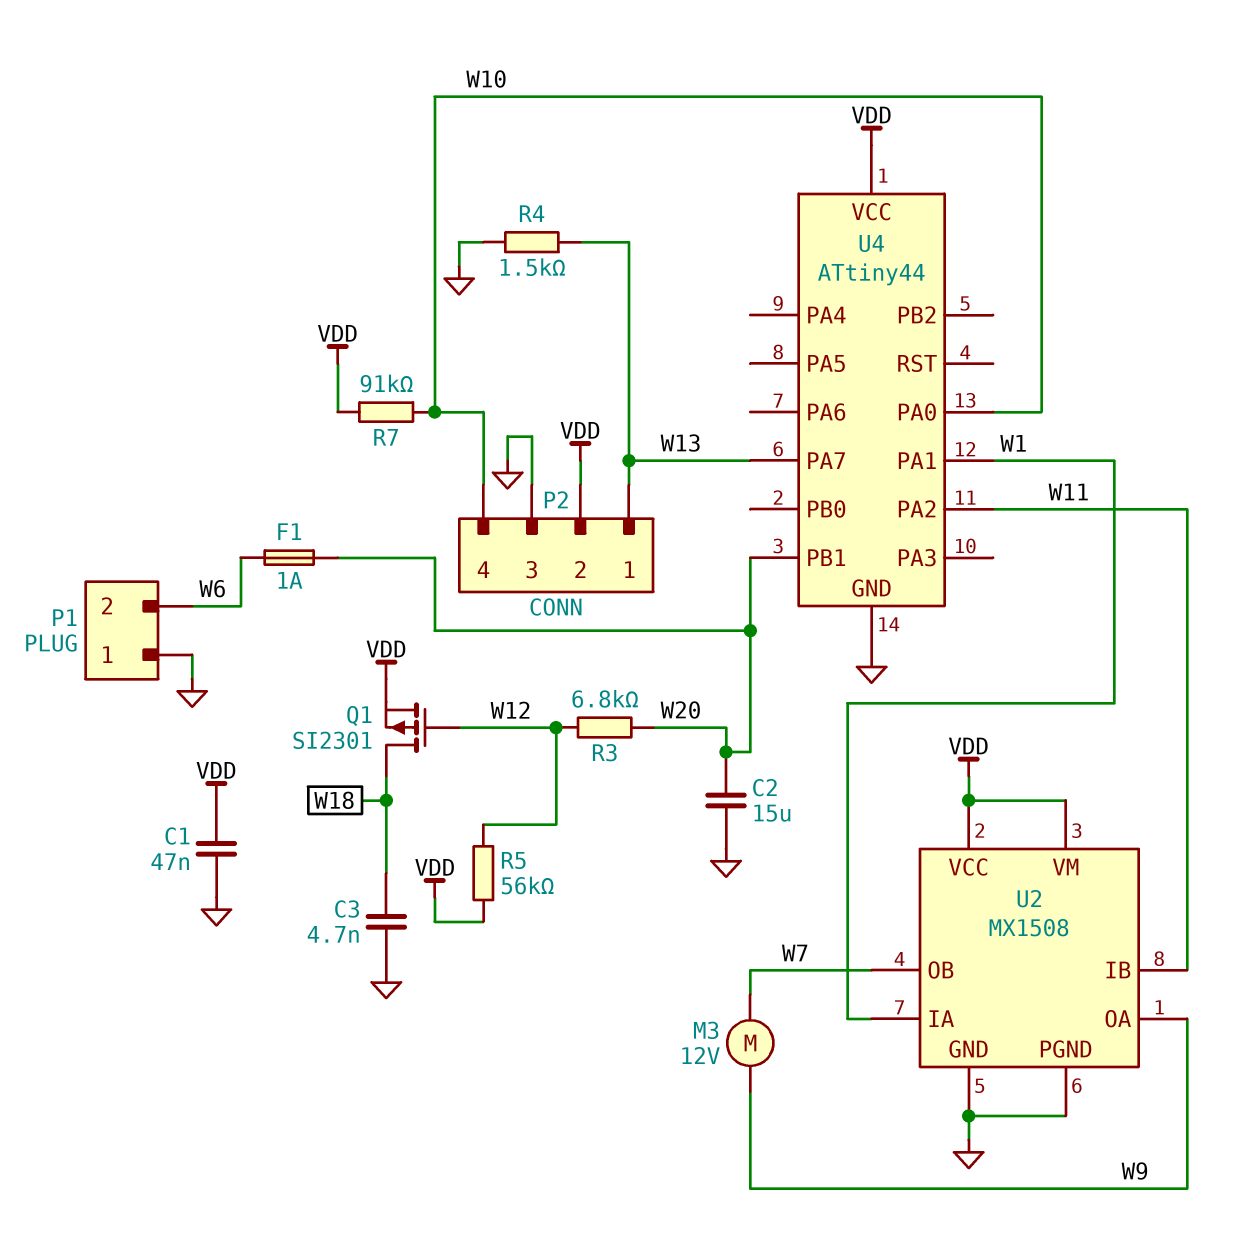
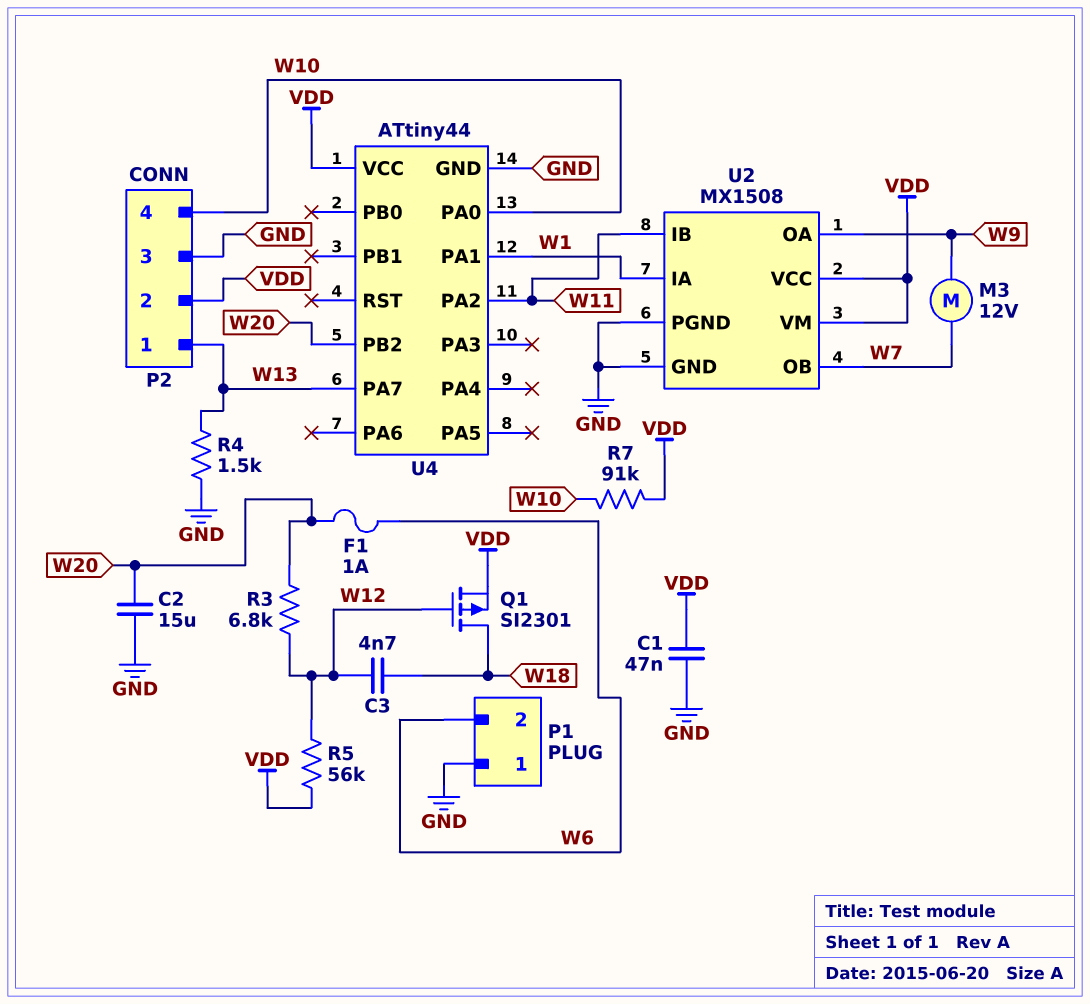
C3: 4.7nF (GND, W18) -> 4.7nF (W12, W18)
U4 pin PB1: W20 -> none
U4 pin PB2: none -> W20

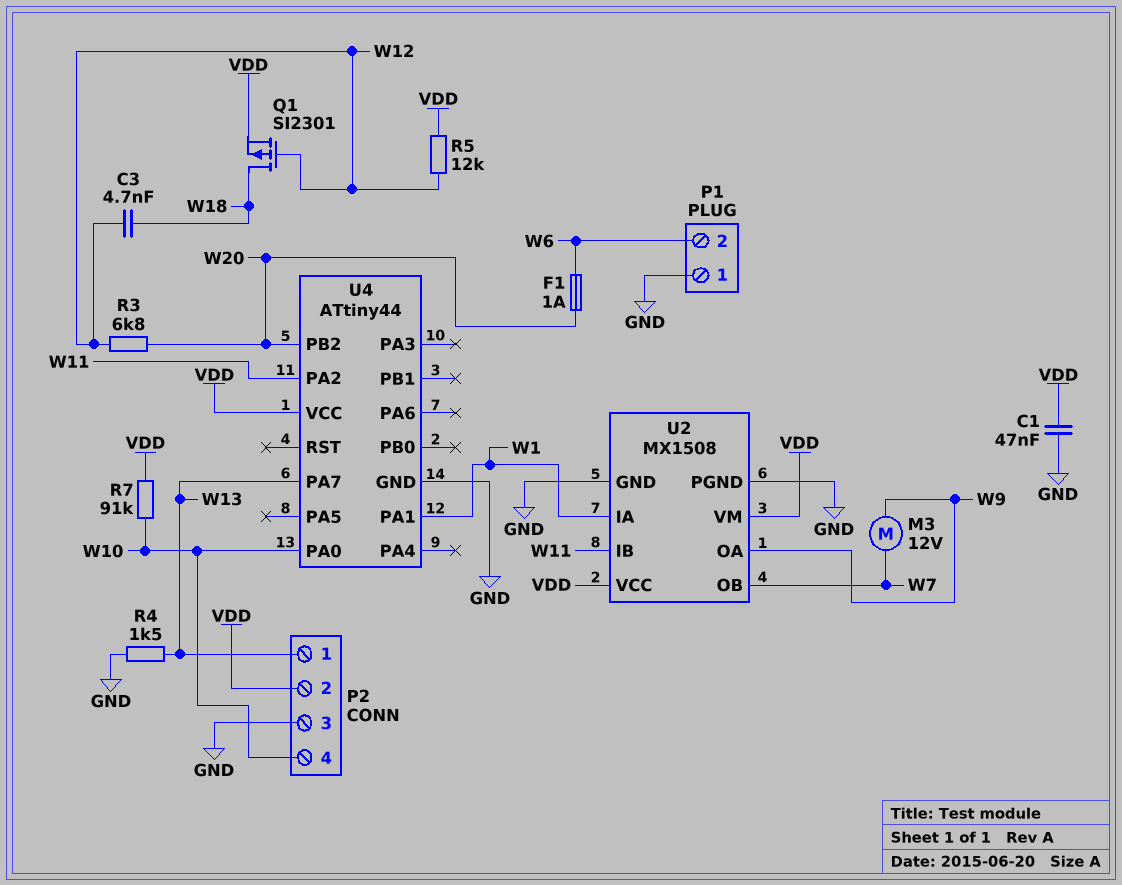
C2: 15uF (GND, W20) -> none
R5: 56k (VDD, W12) -> 12k (VDD, W12)

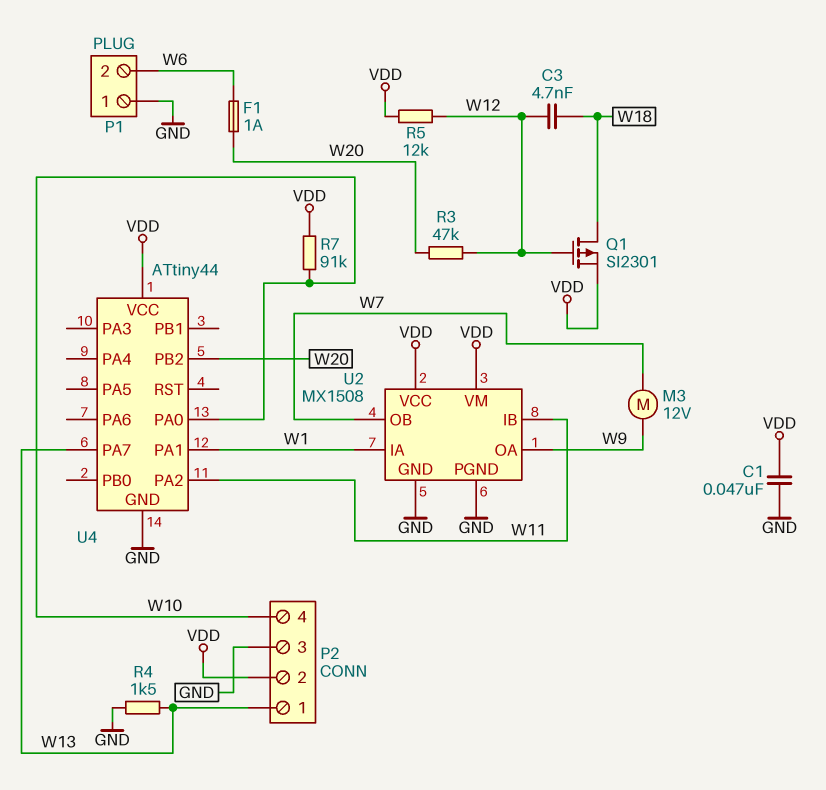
R3: 6.8k (W12, W20) -> 47k (W12, W20)

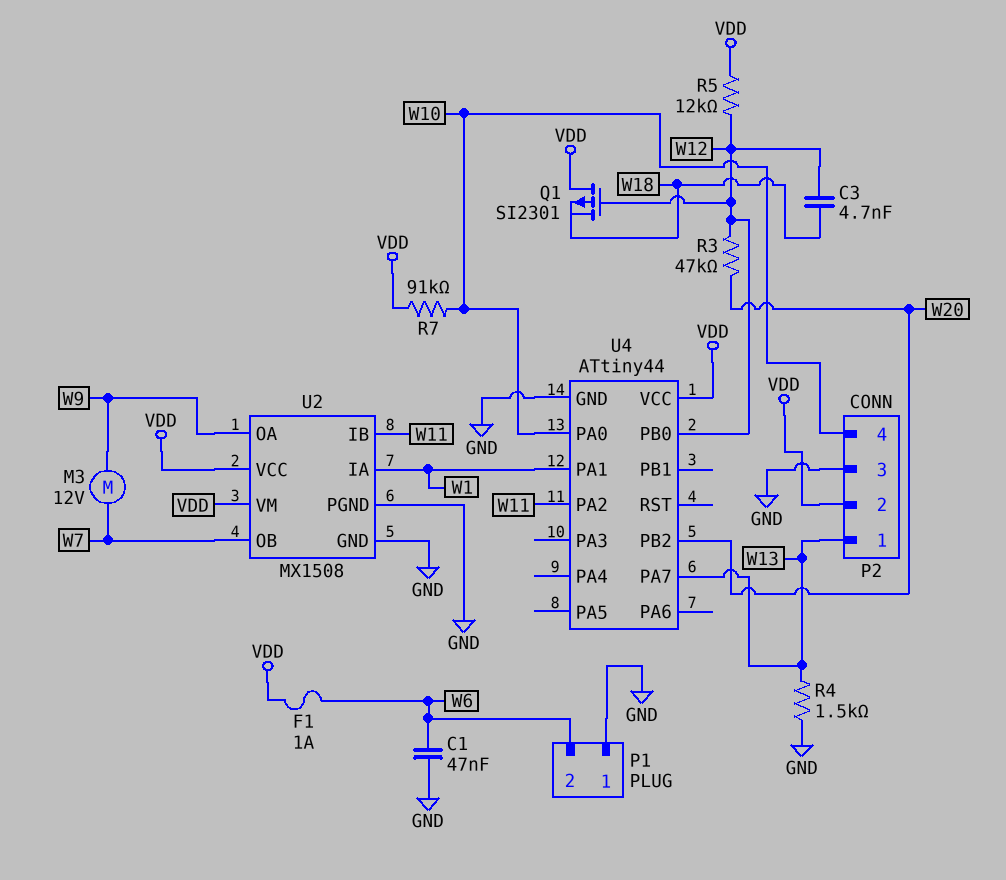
C1: 47nF (GND, VDD) -> 47nF (GND, W6)
F1: 1A (W6, W20) -> 1A (VDD, W6)
Q1: PMOS SI2301 (G W12, D W18, S VDD) -> PMOS SI2301 (G W12, D VDD, S W18)
U4 pin PB0: none -> W12

